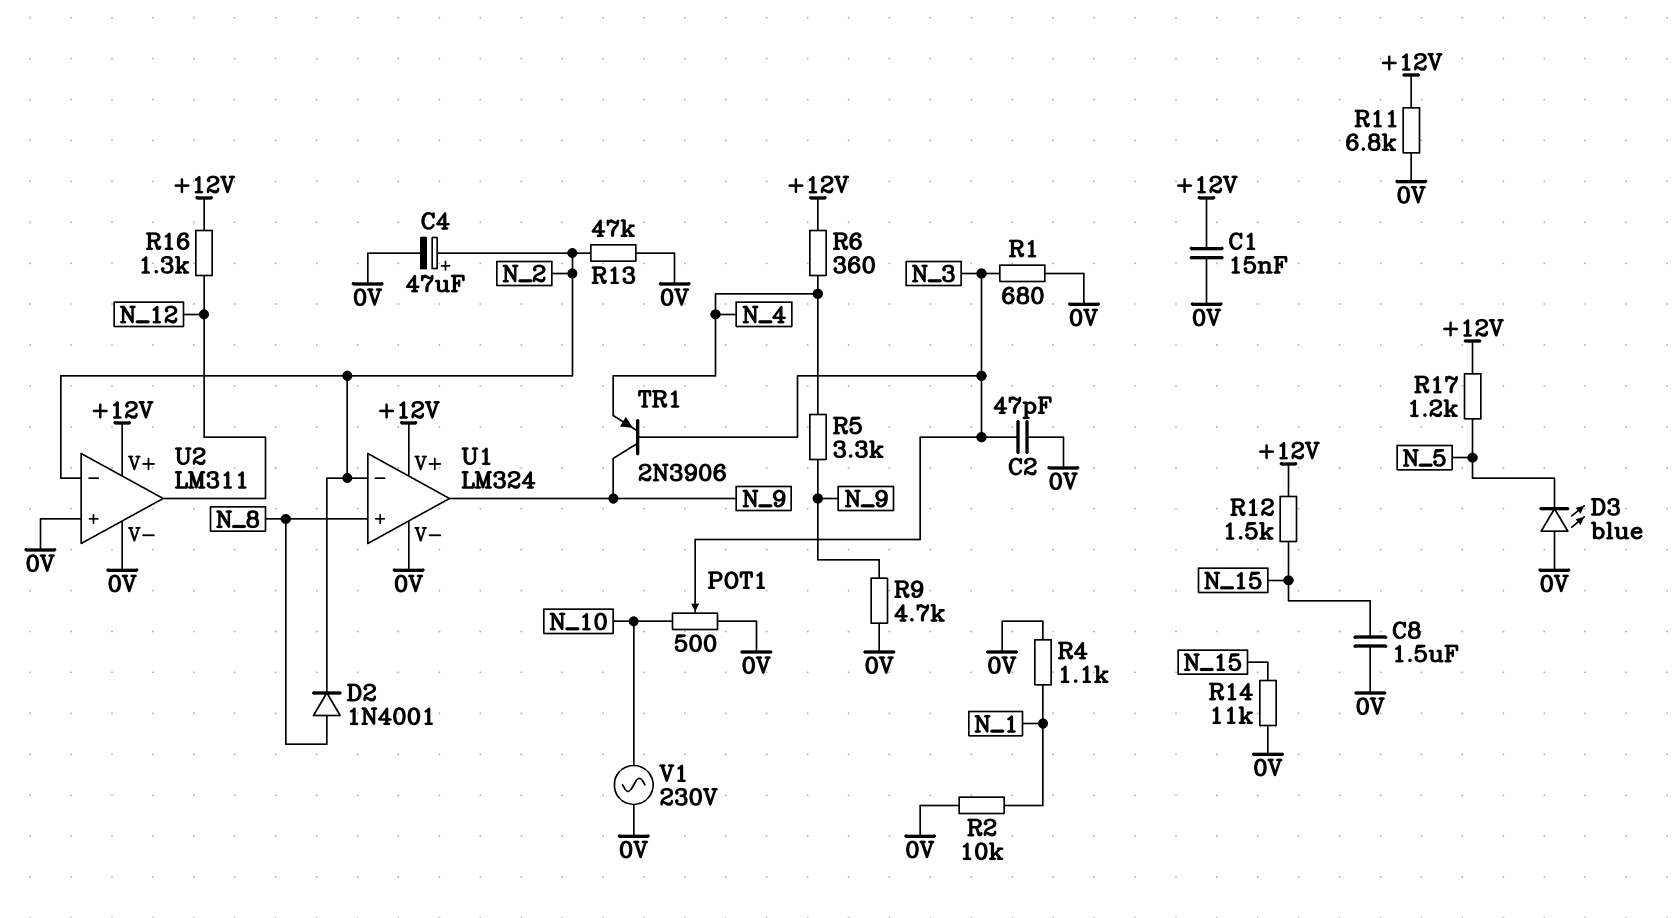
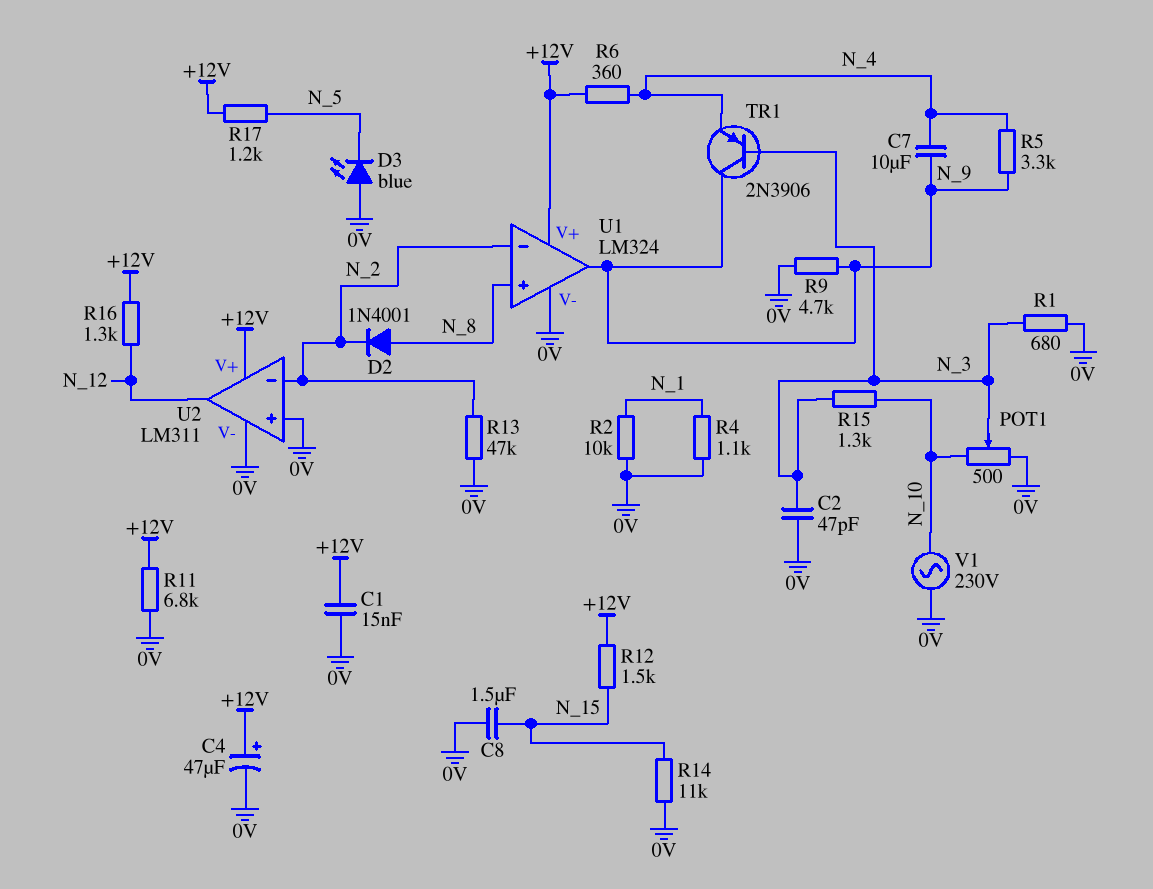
C4: 47uF (plus N_2, minus 0V) -> 47uF (plus +12V, minus 0V)
C7: none -> 10uF (N_4, N_9)
R15: none -> 1.3k (N_3, N_10)

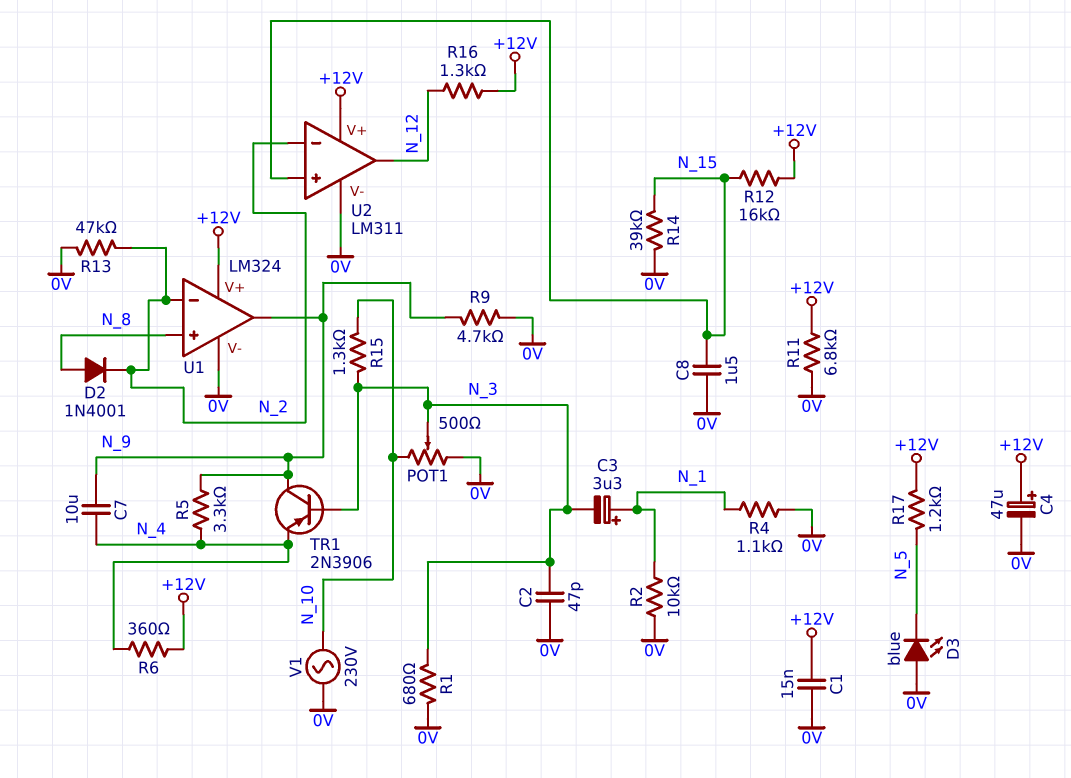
C3: none -> 3.3uF (plus N_1, minus N_3)
R12: 1.5k (+12V, N_15) -> 16k (+12V, N_15)
R14: 11k (0V, N_15) -> 39k (0V, N_15)
U2 pin in+: 0V -> N_15

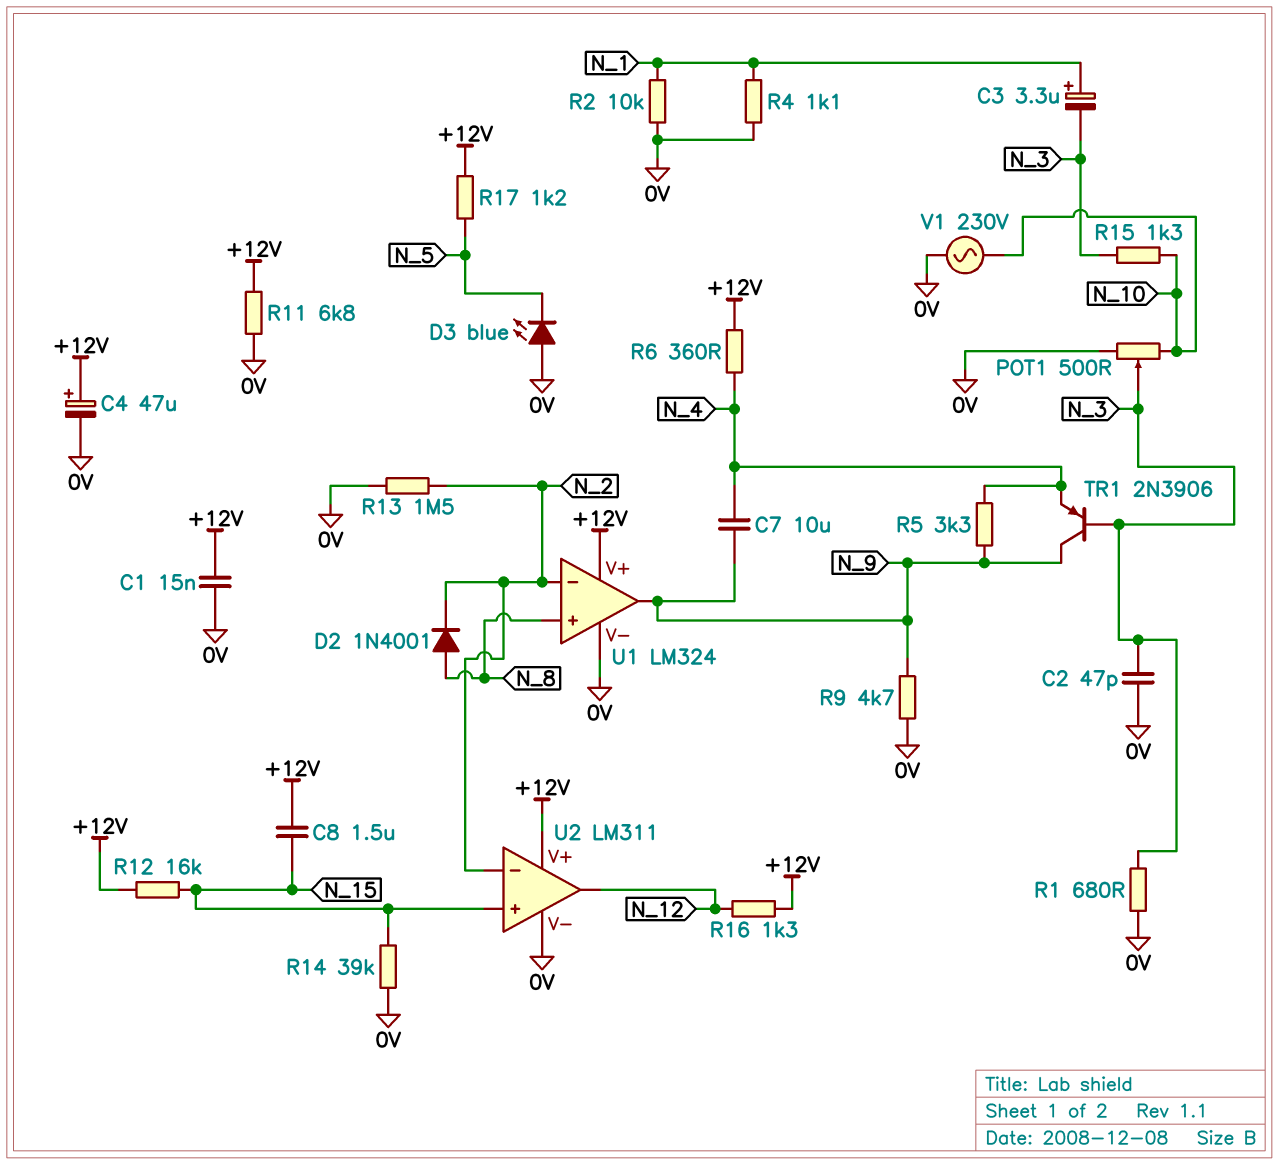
C8: 1.5uF (0V, N_15) -> 1.5uF (+12V, N_15)
R13: 47k (0V, N_2) -> 1.5M (0V, N_2)

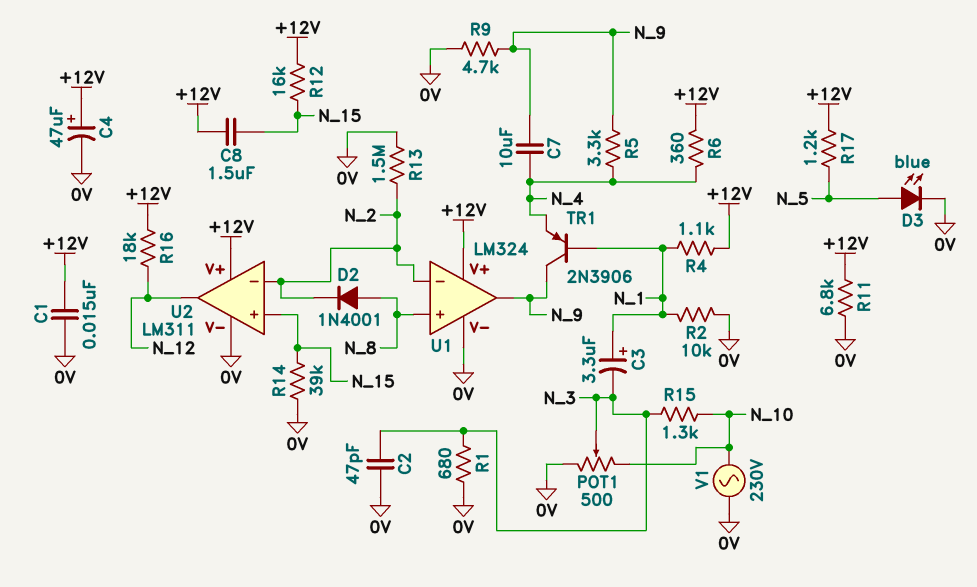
D3: LED blue (A 0V, K N_5) -> LED blue (A N_5, K 0V)
R4: 1.1k (0V, N_1) -> 1.1k (+12V, N_1)
R16: 1.3k (+12V, N_12) -> 18k (+12V, N_12)
TR1: PNP 2N3906 (B N_3, C N_9, E N_4) -> PNP 2N3906 (B N_1, C N_9, E N_4)

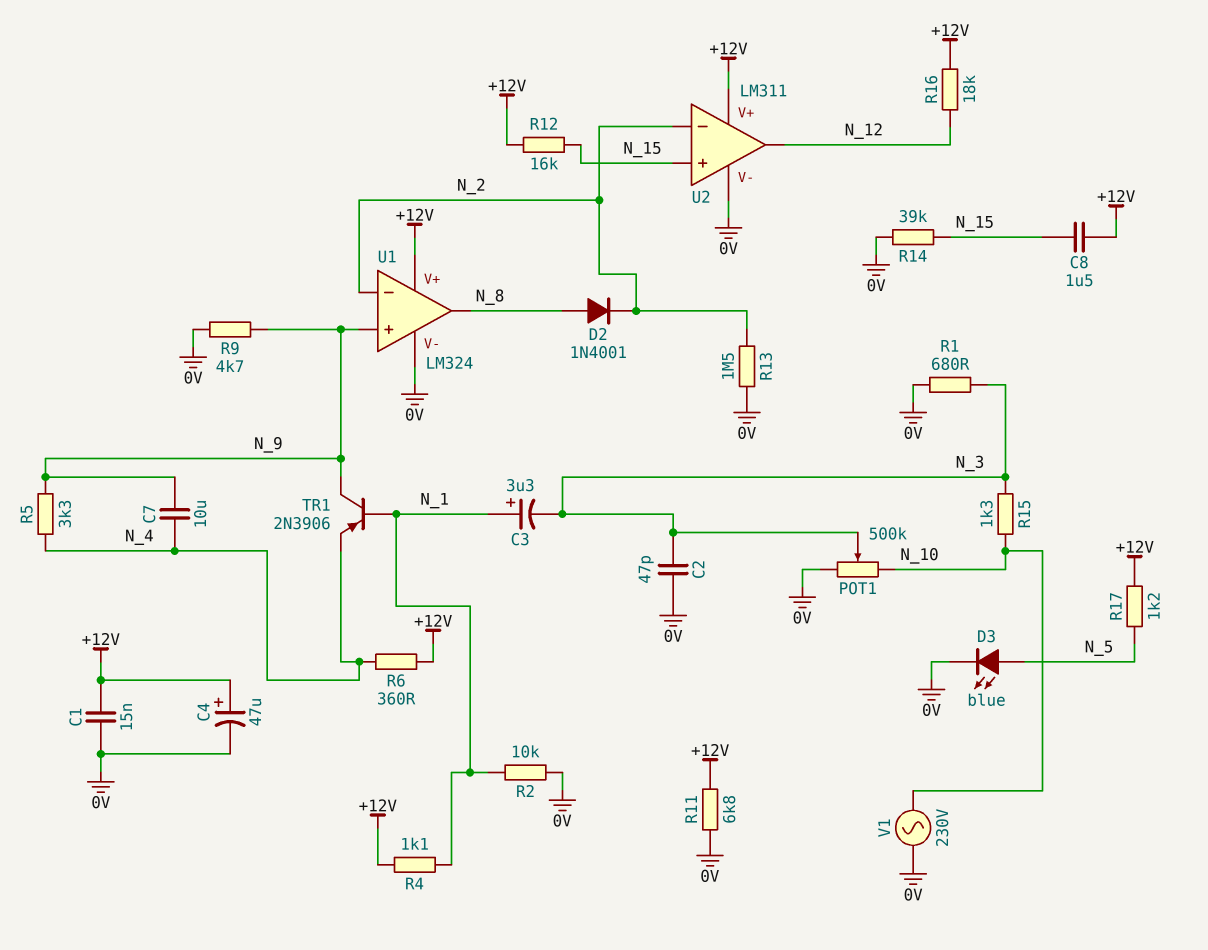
POT1: 500 (0V, N_10, wiper N_3) -> 500k (0V, N_10, wiper N_3)
U1 pin in+: N_8 -> N_9
U1 pin out: N_9 -> N_8

